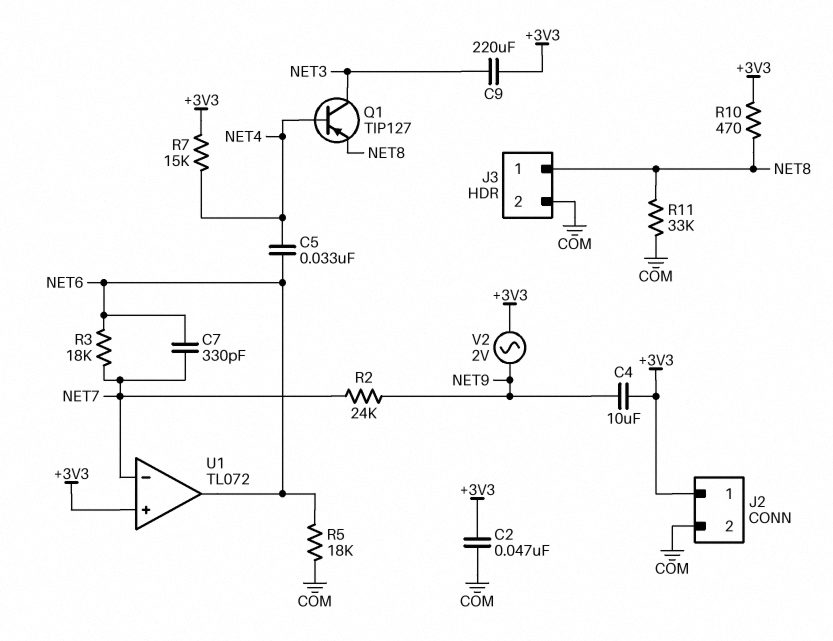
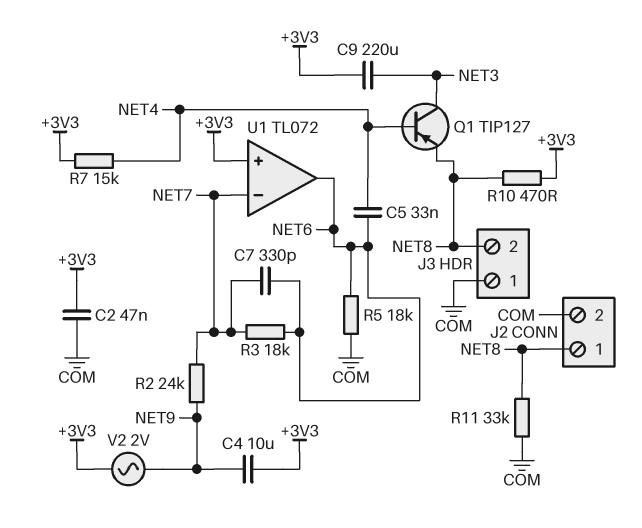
J2 pin 1: +3V3 -> NET8
J3 pin 1: NET8 -> COM
J3 pin 2: COM -> NET8

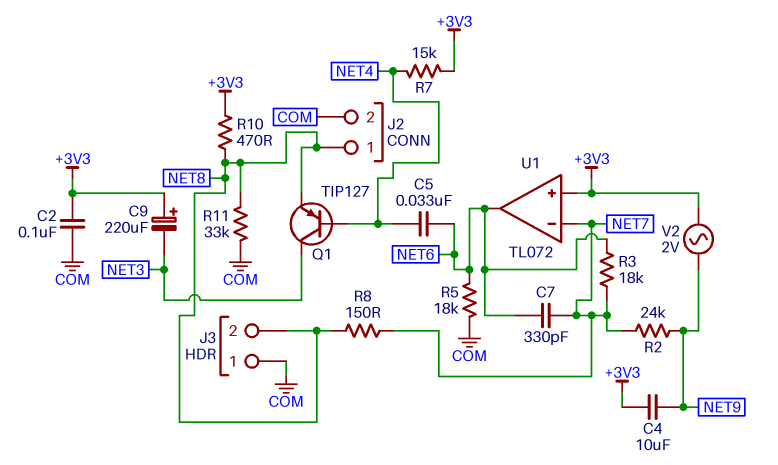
C2: 47nF (+3V3, COM) -> 100nF (+3V3, COM)
C9: 220uF (+3V3, NET3) -> 220uF (plus +3V3, minus NET3)
R8: none -> 150 (NET7, NET8)

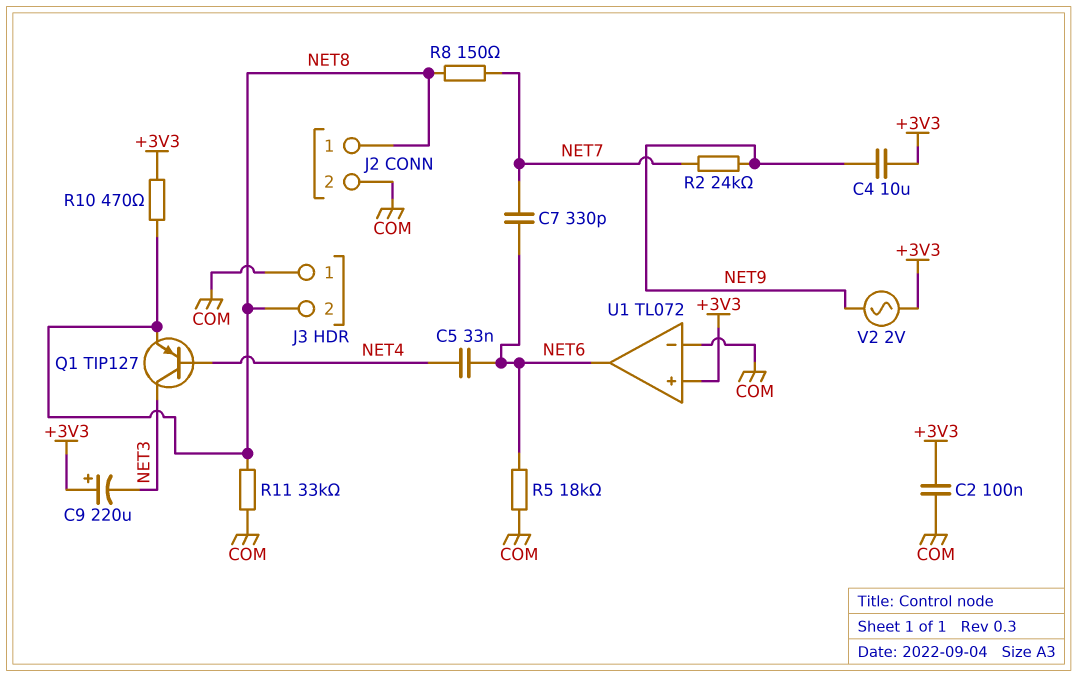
R3: 18k (NET6, NET7) -> none
R7: 15k (+3V3, NET4) -> none
U1 pin in-: NET7 -> COM

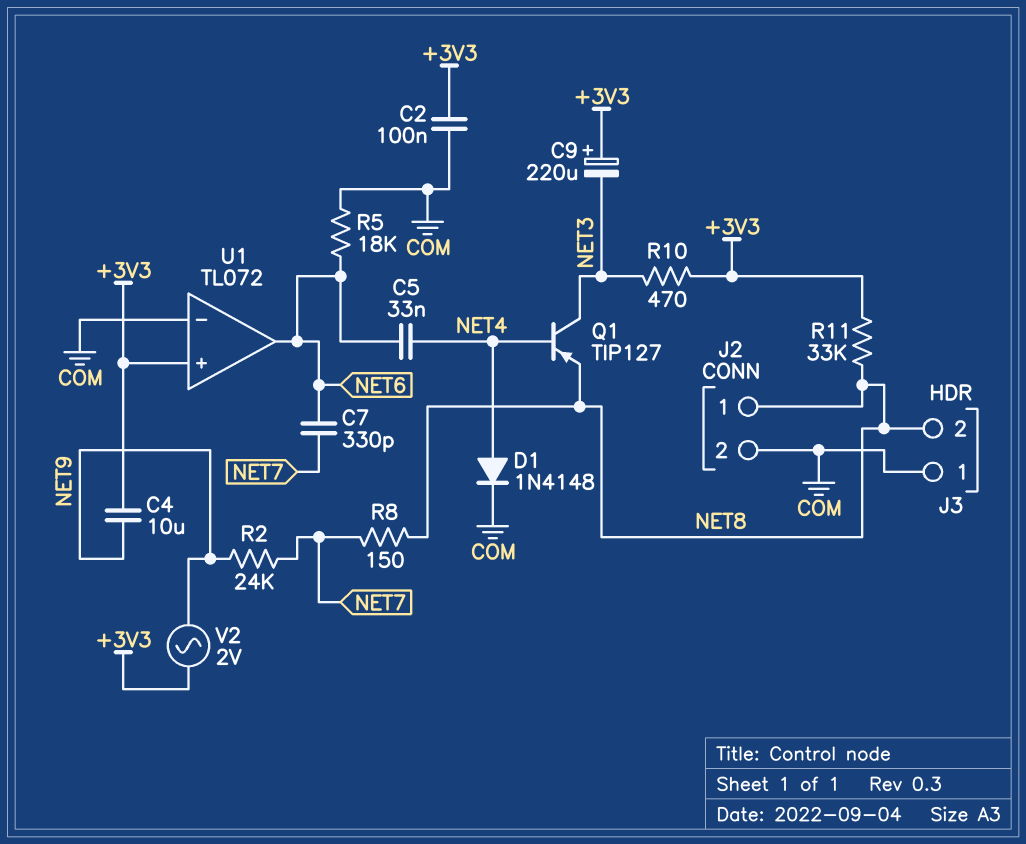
D1: none -> diode 1N4148 (A NET4, K COM)
R10: 470 (+3V3, NET8) -> 470 (+3V3, NET3)
R11: 33k (COM, NET8) -> 33k (+3V3, NET8)

